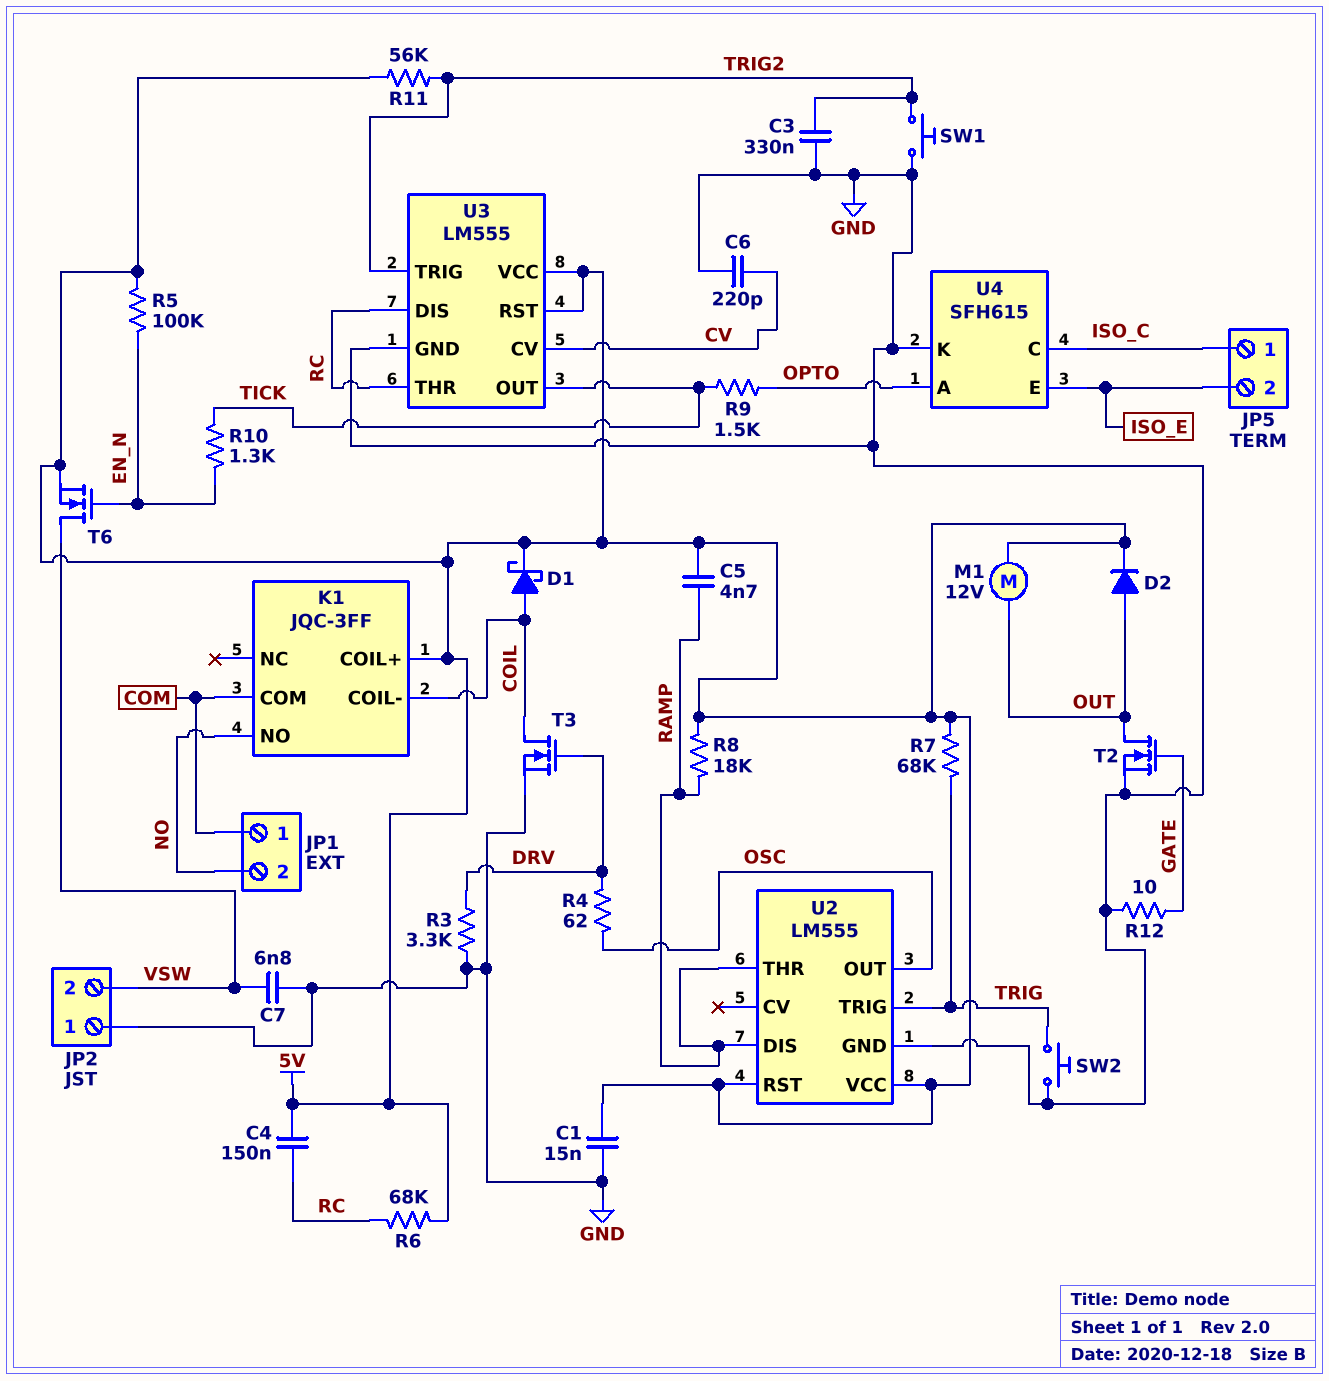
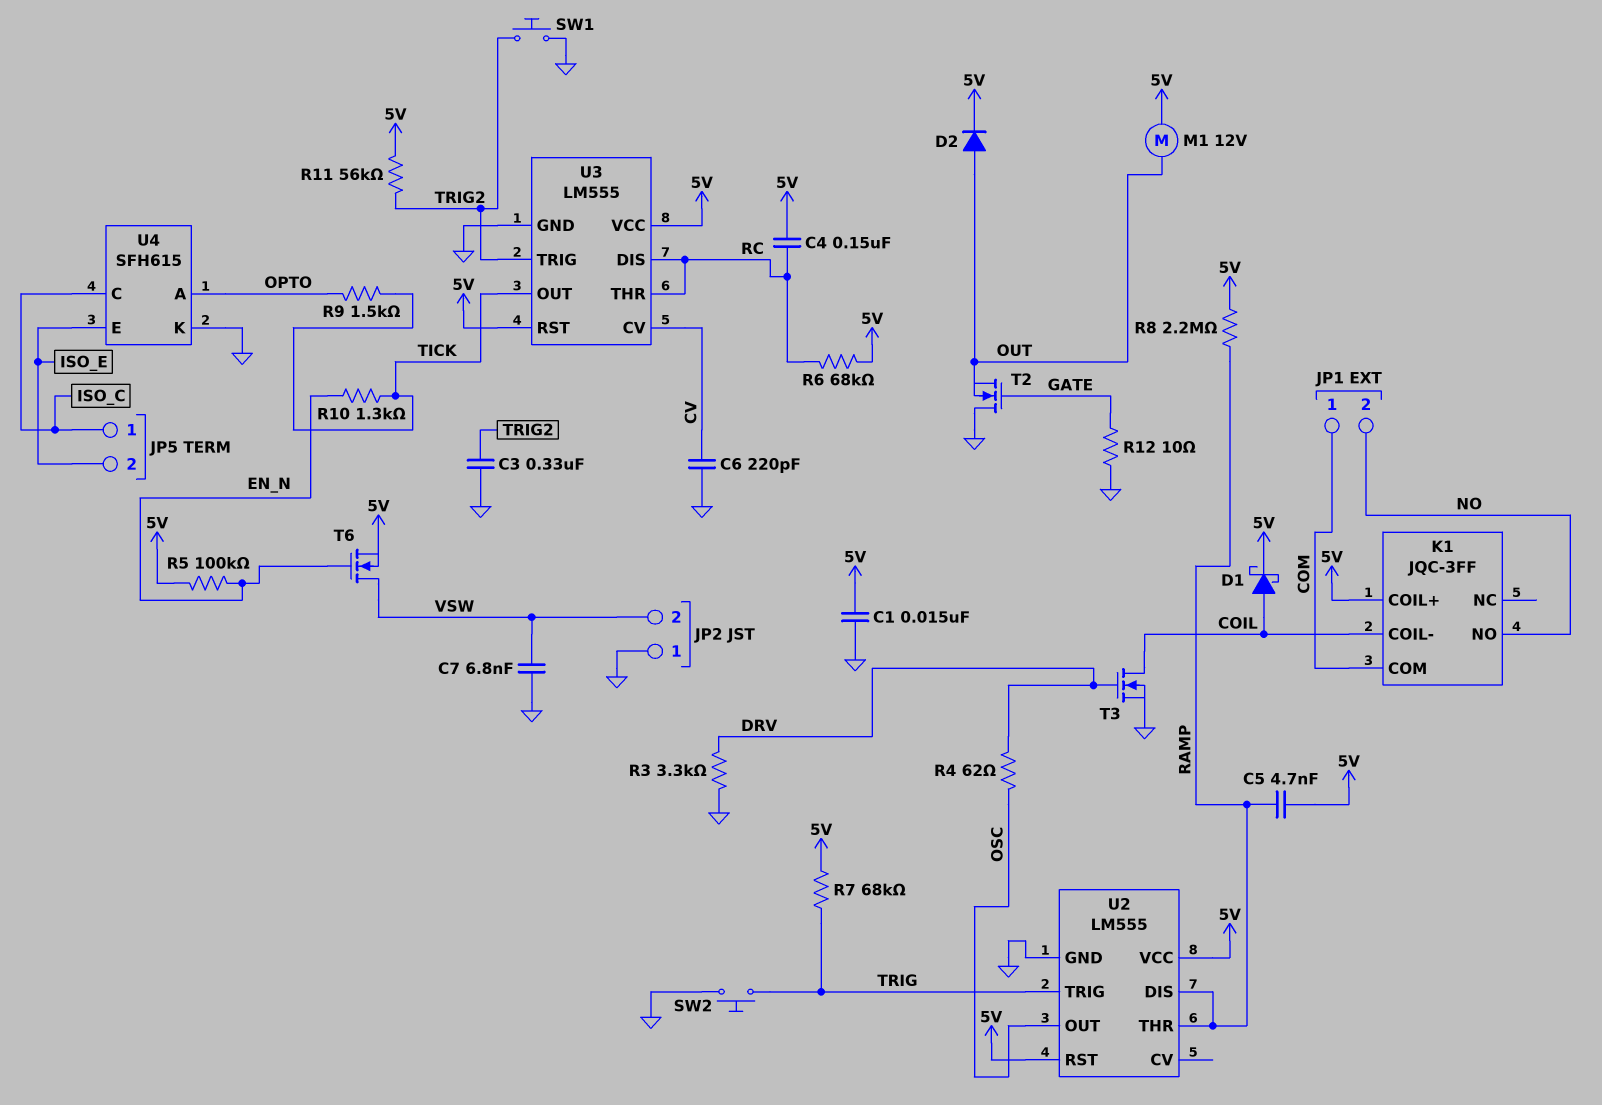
R8: 18k (5V, RAMP) -> 2.2M (5V, RAMP)
T2: NMOS (G GATE, D OUT, S GND) -> NMOS (G GATE, D GND, S OUT)

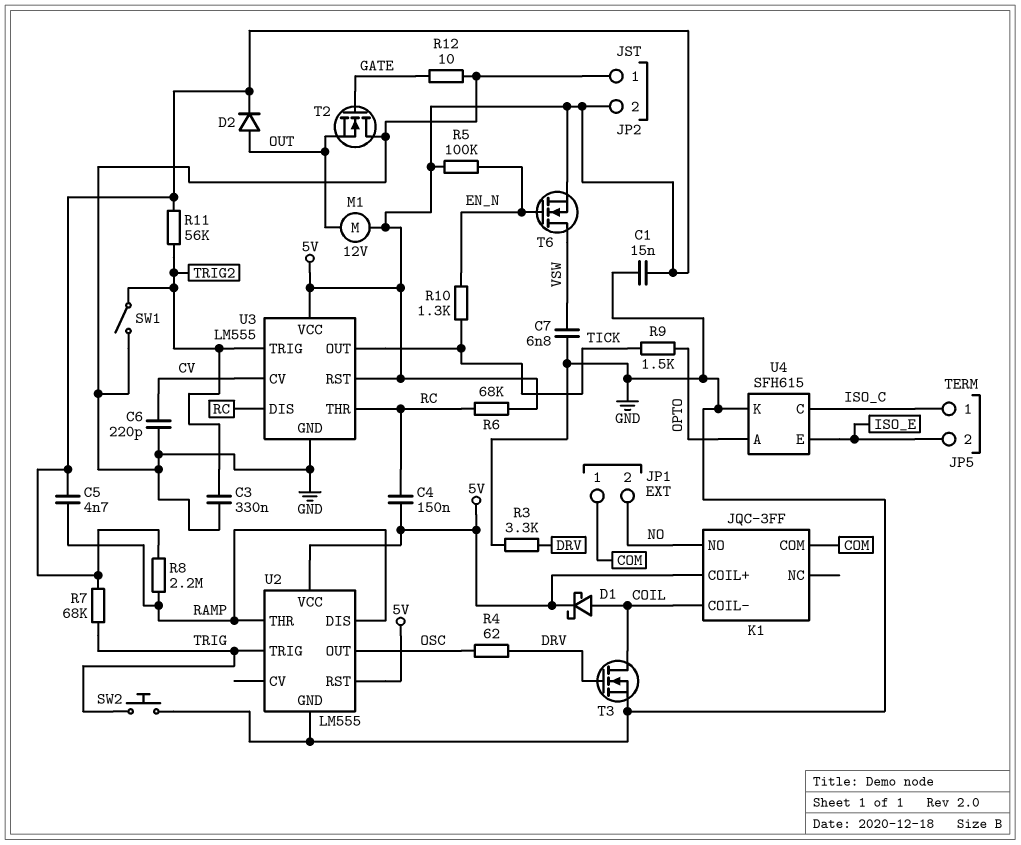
JP2 pin 2: VSW -> 5V
SW1: button (GND, TRIG2) -> switch (GND, TRIG2)

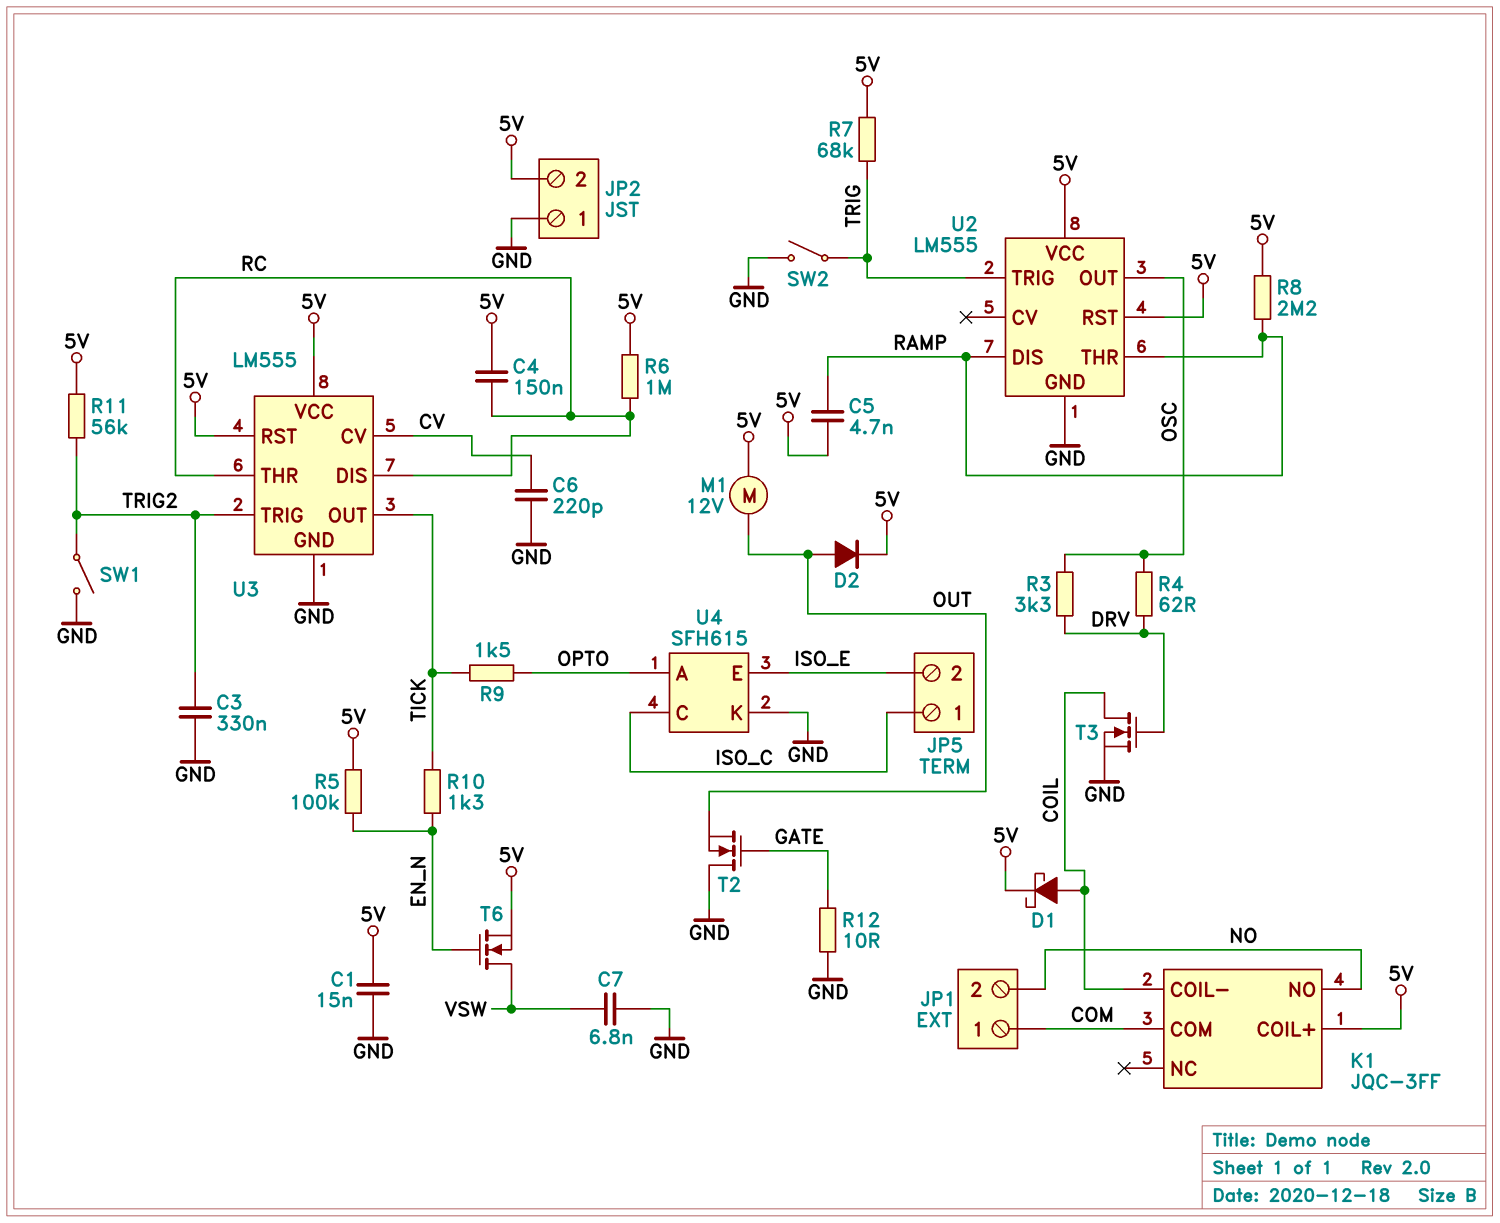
R3: 3.3k (DRV, GND) -> 3.3k (DRV, OSC)
R6: 68k (5V, RC) -> 1M (5V, RC)
SW2: button (GND, TRIG) -> switch (GND, TRIG)

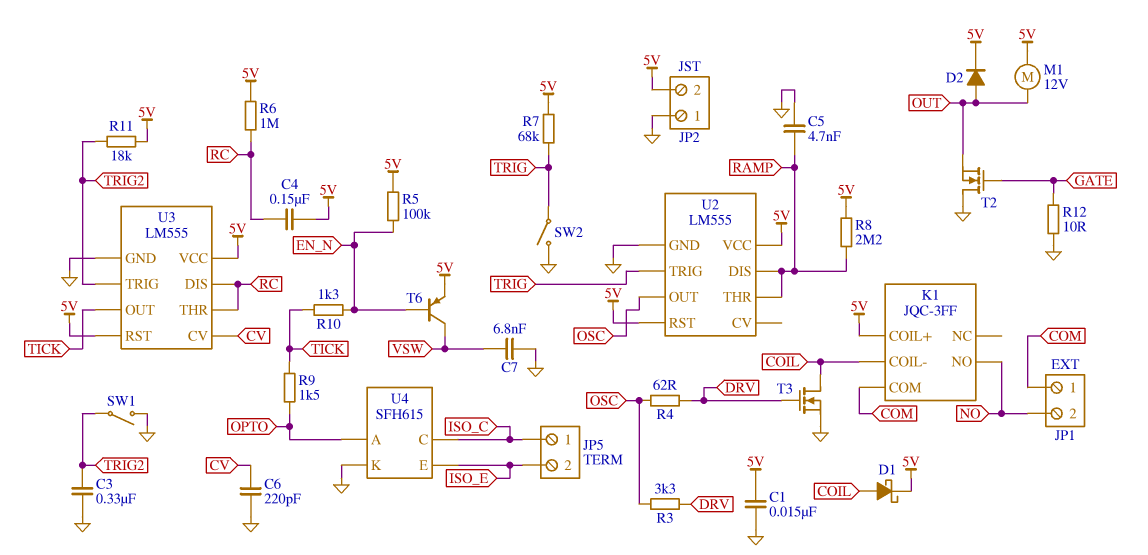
C5: 4.7nF (5V, RAMP) -> 4.7nF (GND, RAMP)
R11: 56k (5V, TRIG2) -> 18k (5V, TRIG2)
T6: NMOS (G EN_N, D VSW, S 5V) -> PNP (B EN_N, C VSW, E 5V)

